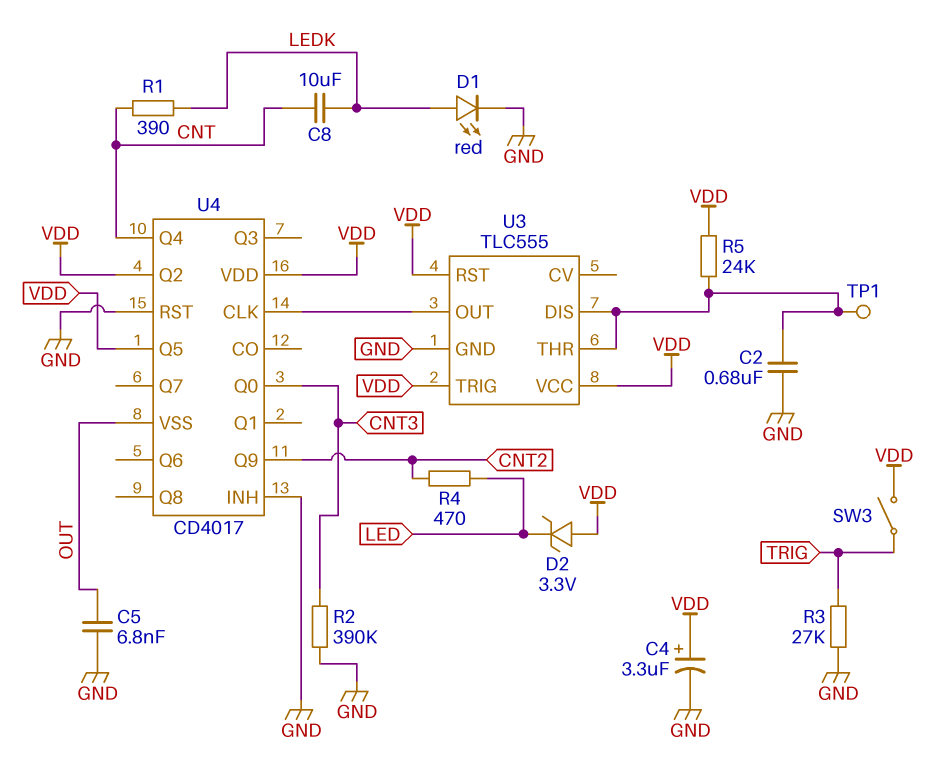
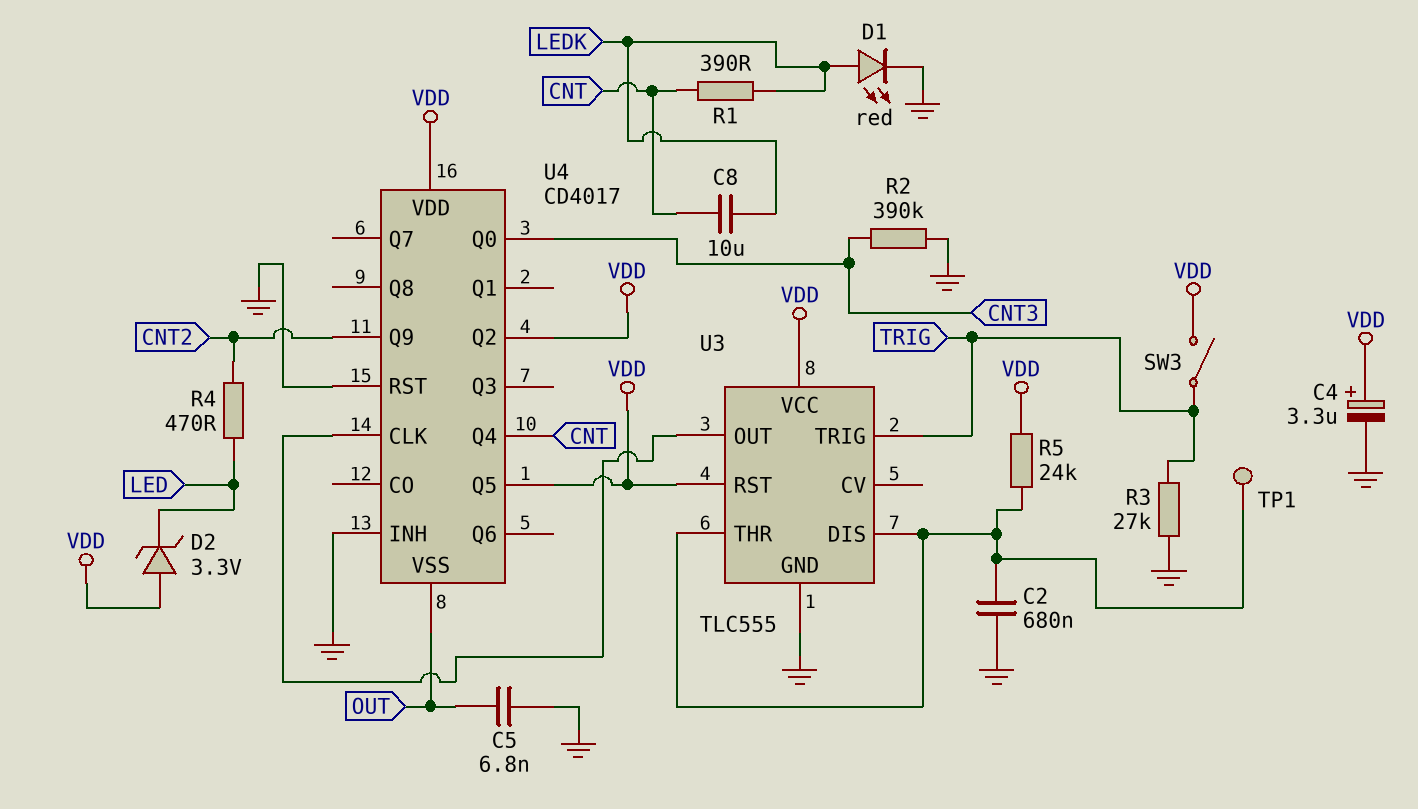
U3 pin TRIG: VDD -> TRIG

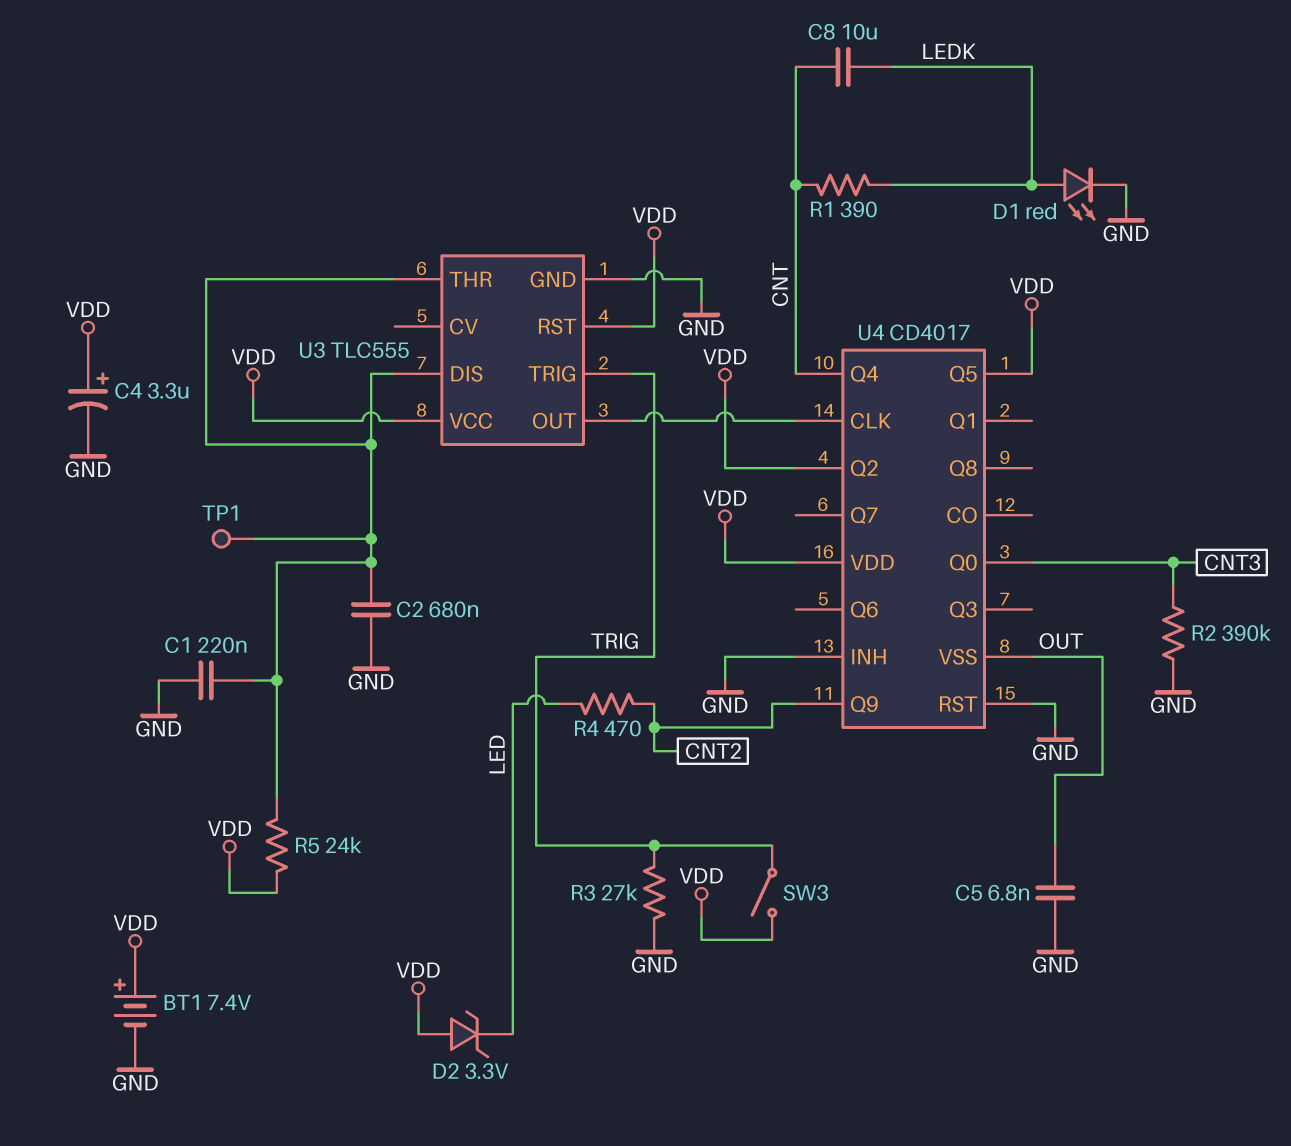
BT1: none -> 7.4V (plus VDD, minus GND)
C1: none -> 220nF (GND, U3/DIS)

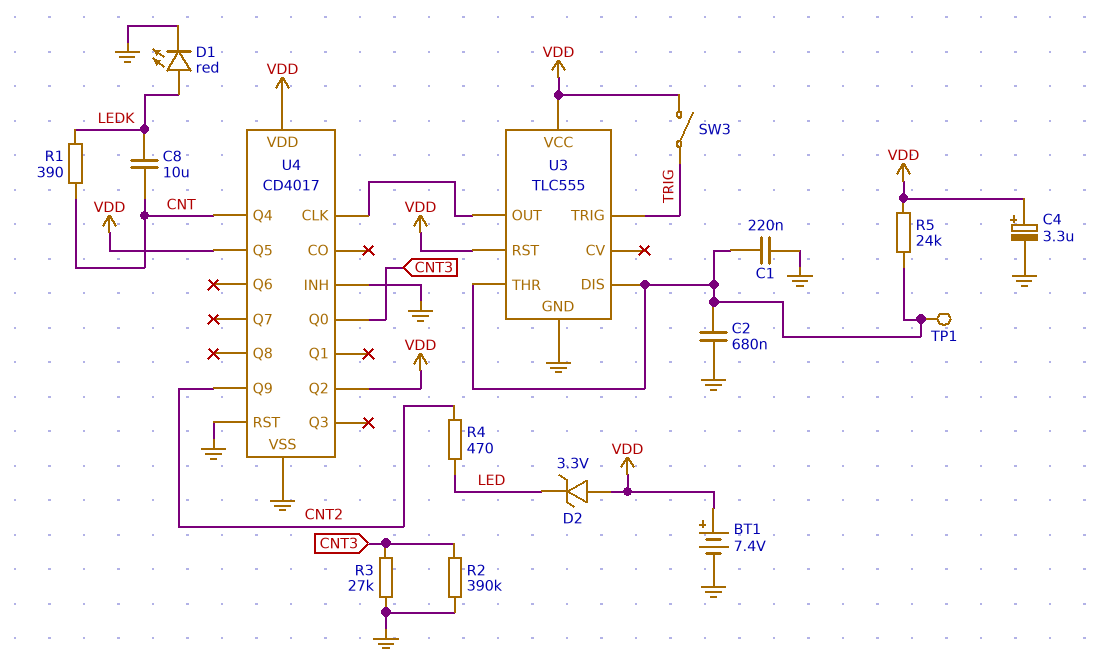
C5: 6.8nF (GND, OUT) -> none
R3: 27k (GND, TRIG) -> 27k (CNT3, GND)
U4 pin VSS: OUT -> GND

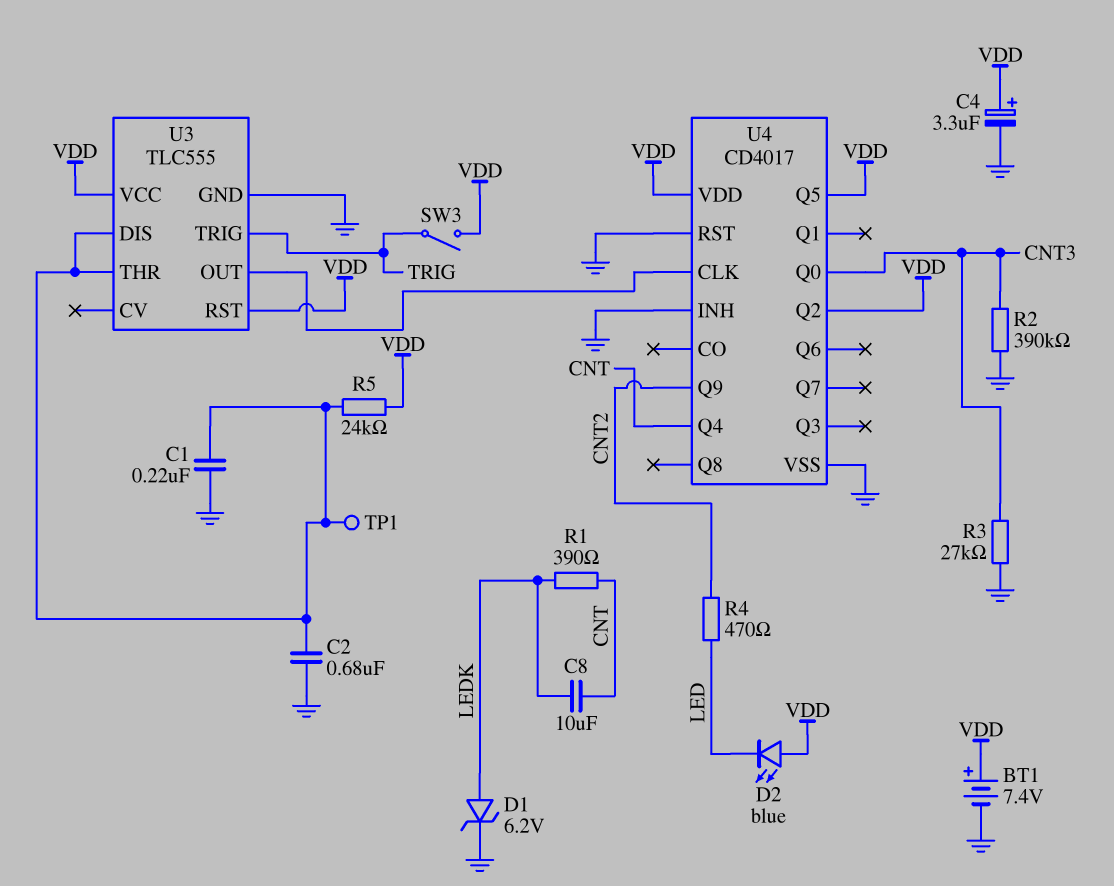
D1: LED red (A LEDK, K GND) -> zener 6.2V (A LEDK, K GND)
D2: zener 3.3V (A VDD, K LED) -> LED blue (A VDD, K LED)

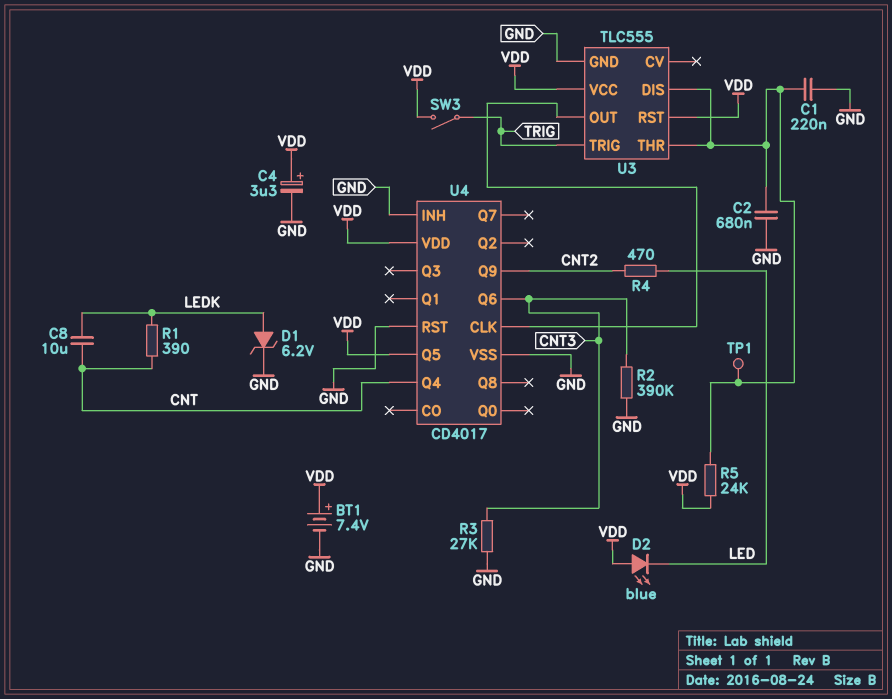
U4 pin Q0: CNT3 -> none
U4 pin Q2: VDD -> none
U4 pin Q6: none -> CNT3

